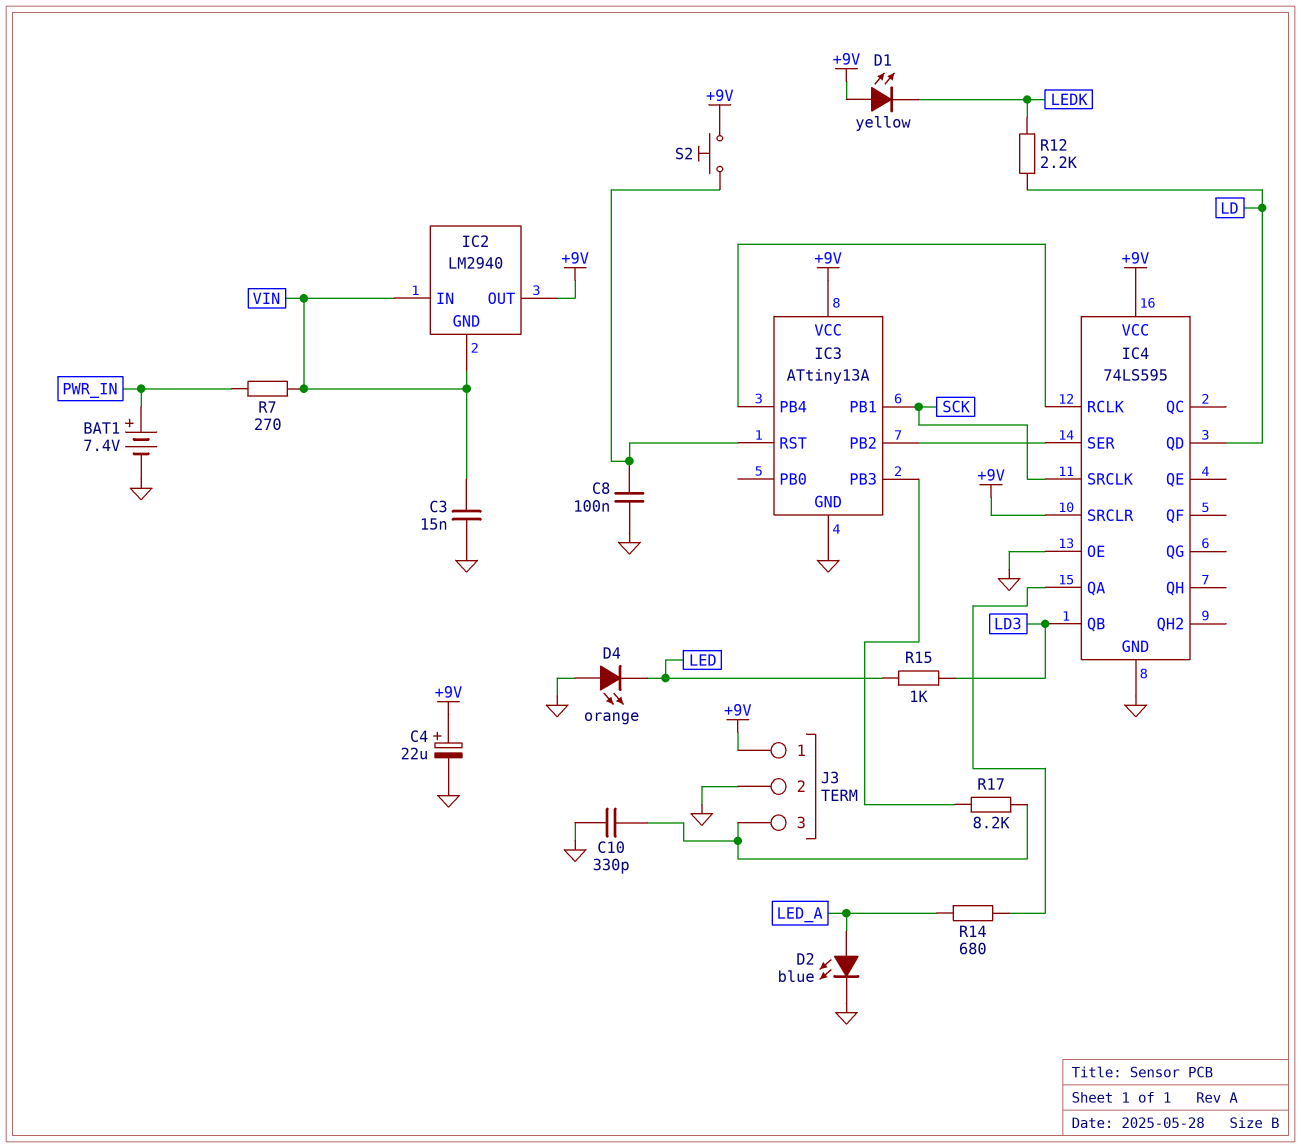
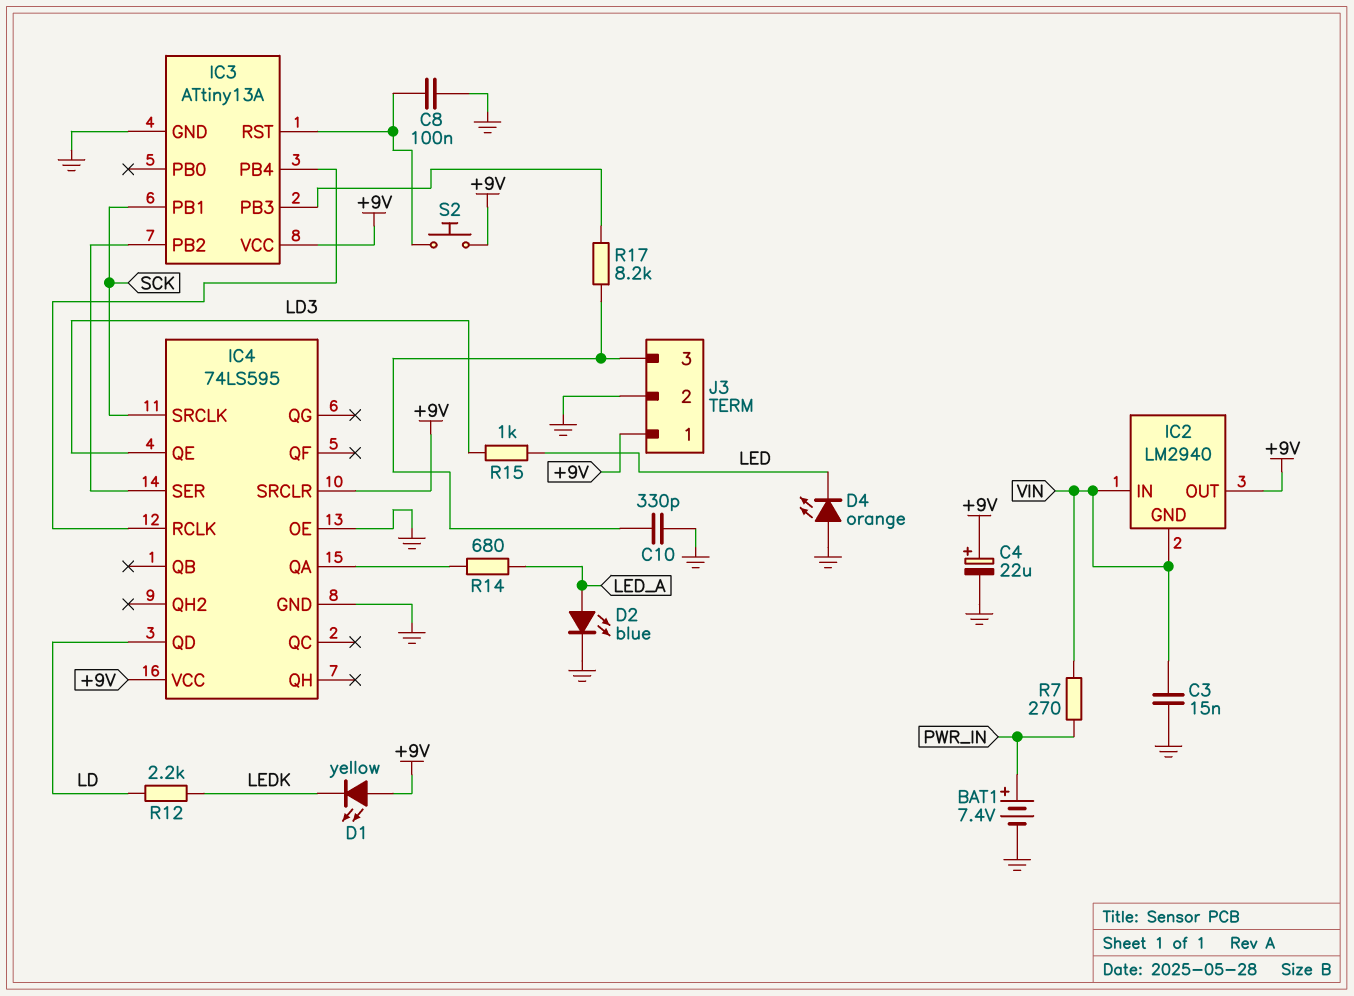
IC4 pin QB: LD3 -> none
IC4 pin QE: none -> LD3

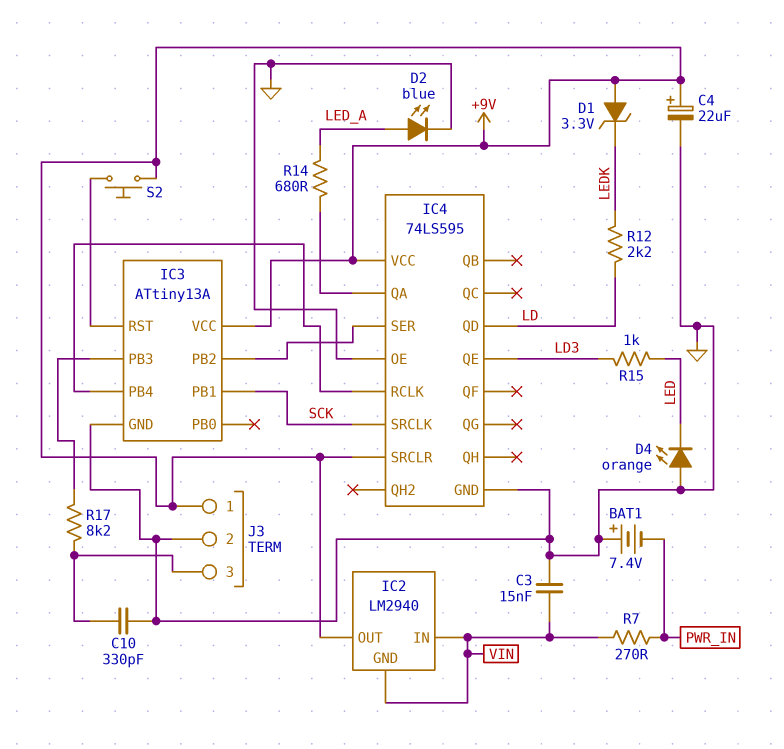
BAT1: 7.4V (plus PWR_IN, minus GND) -> 7.4V (plus GND, minus PWR_IN)
C8: 100nF (GND, IC3/RST) -> none
D1: LED yellow (A +9V, K LEDK) -> zener 3.3V (A +9V, K LEDK)

